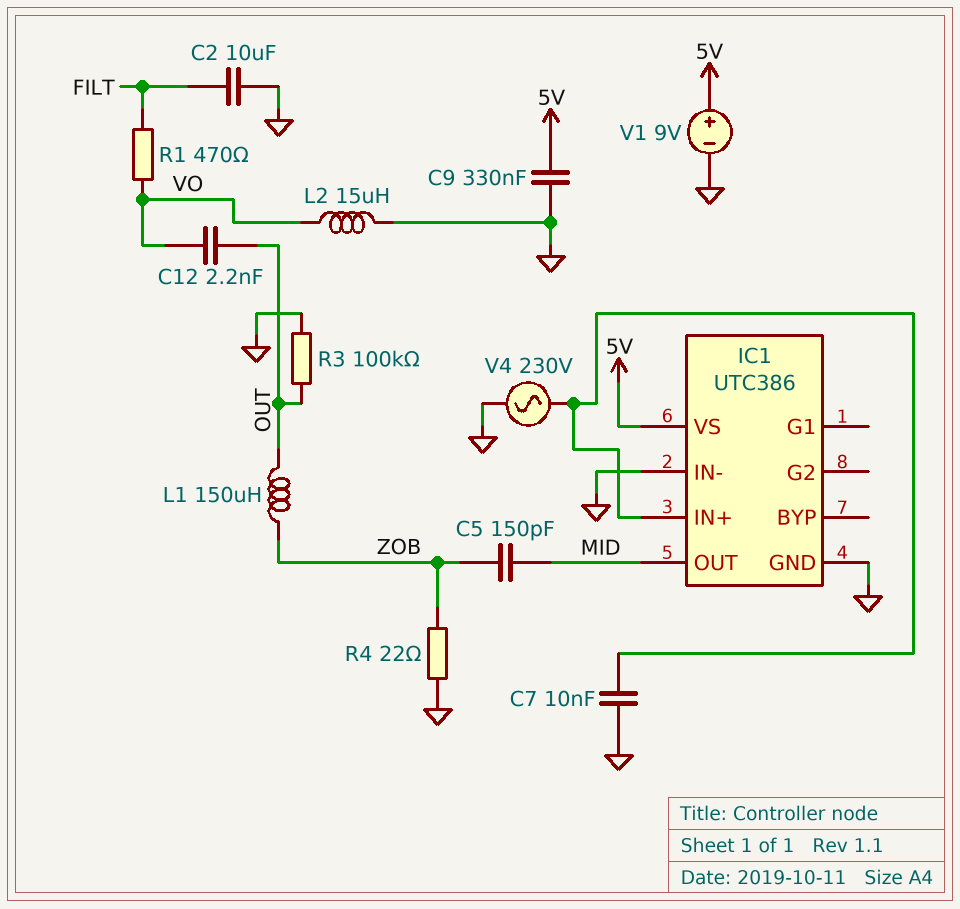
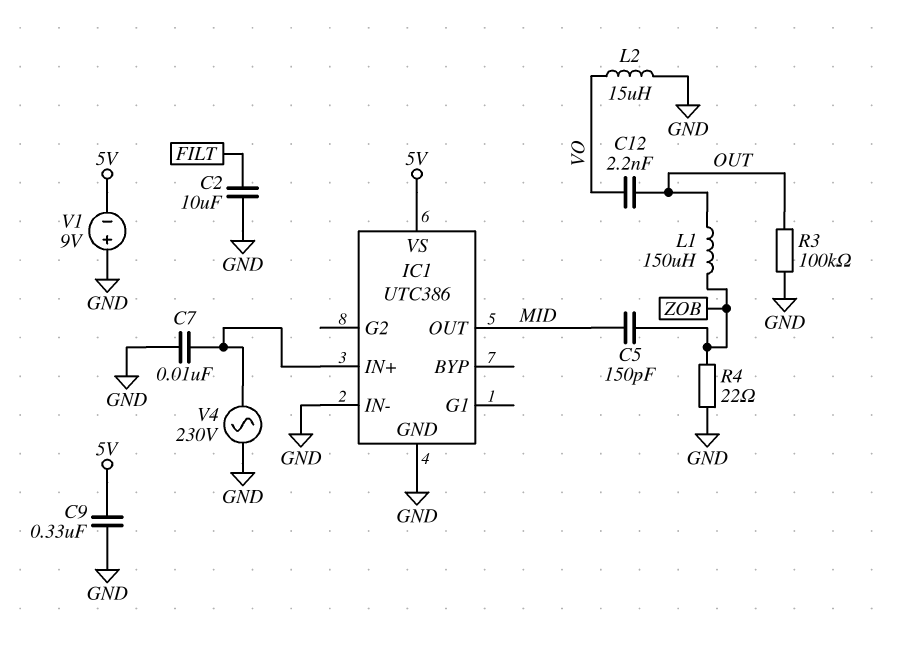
R1: 470 (FILT, VO) -> none
V1: 9V (plus 5V, minus GND) -> 9V (plus GND, minus 5V)

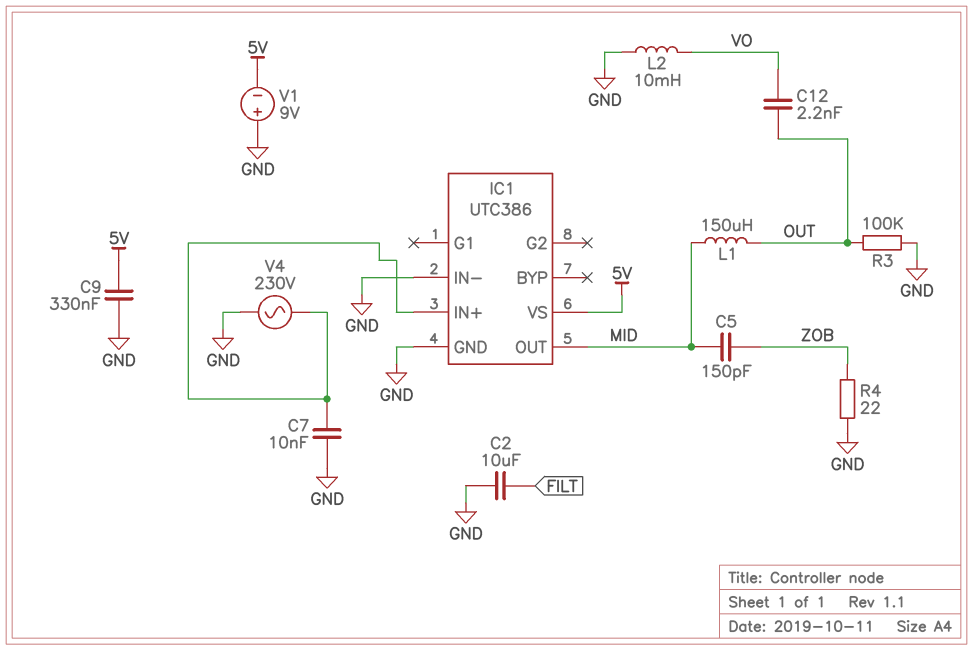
L1: 150uH (OUT, ZOB) -> 150uH (MID, OUT)
L2: 15uH (GND, VO) -> 10mH (GND, VO)

